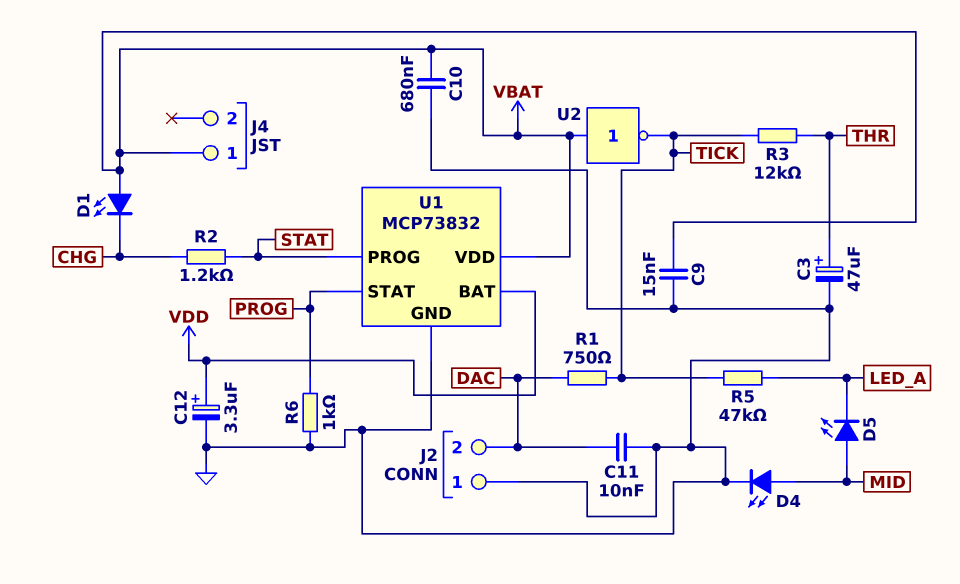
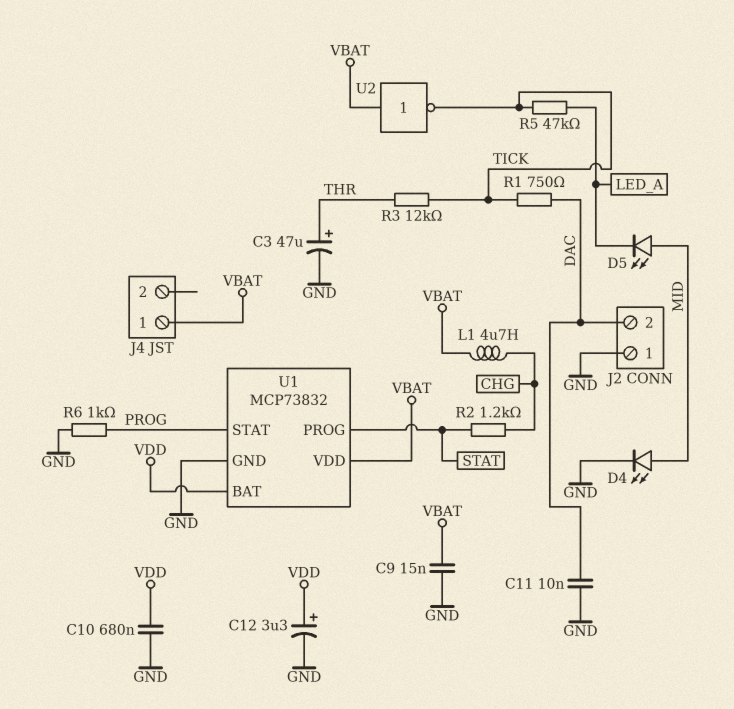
C10: 680nF (GND, VBAT) -> 680nF (GND, VDD)
D1: LED (A VBAT, K CHG) -> none
L1: none -> 4.7uH (CHG, VBAT)

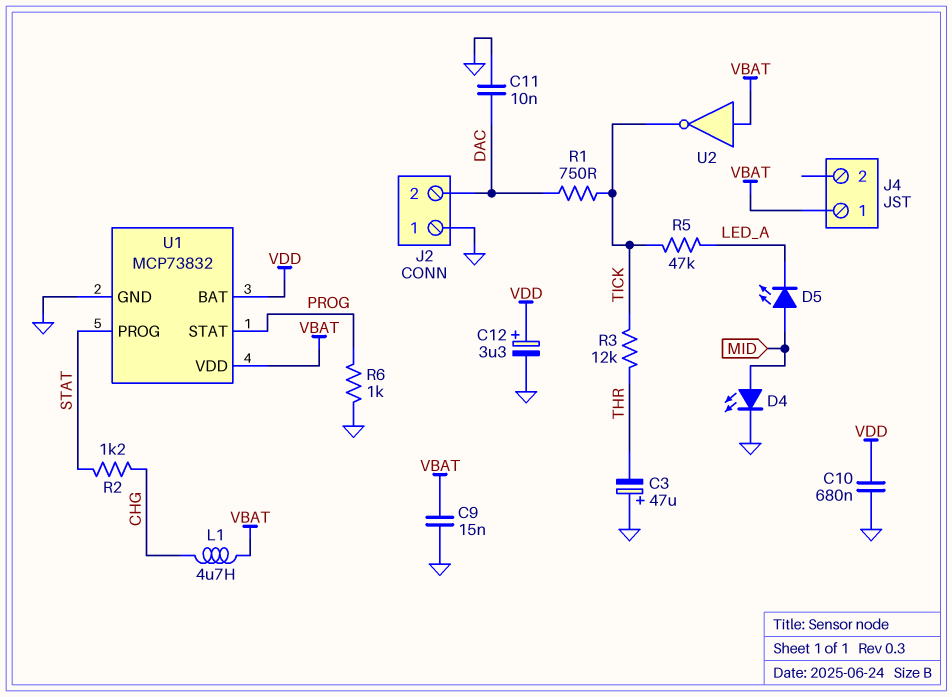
C3: 47uF (plus THR, minus GND) -> 47uF (plus GND, minus THR)

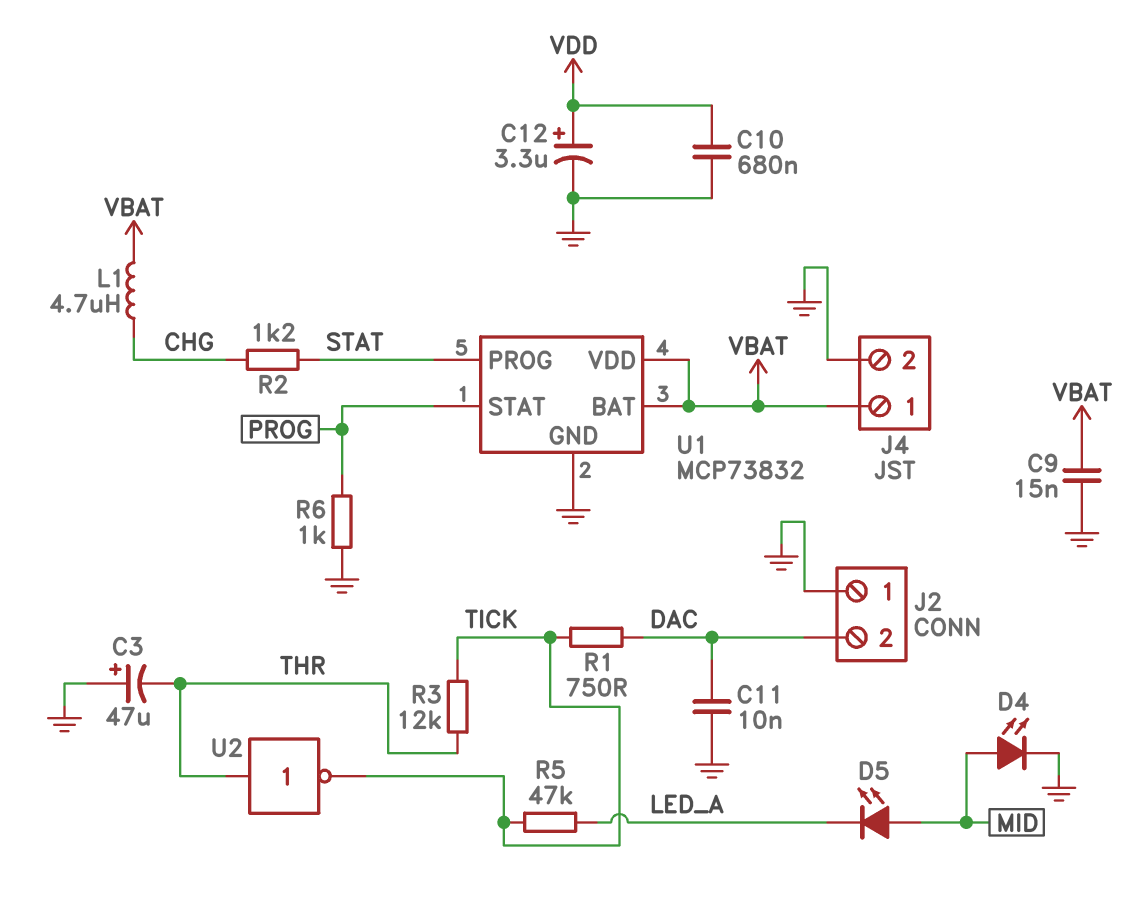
J4 pin 2: none -> GND
U1 pin BAT: VDD -> VBAT
U2: NOT (in VBAT, out TICK) -> NOT (in THR, out TICK)

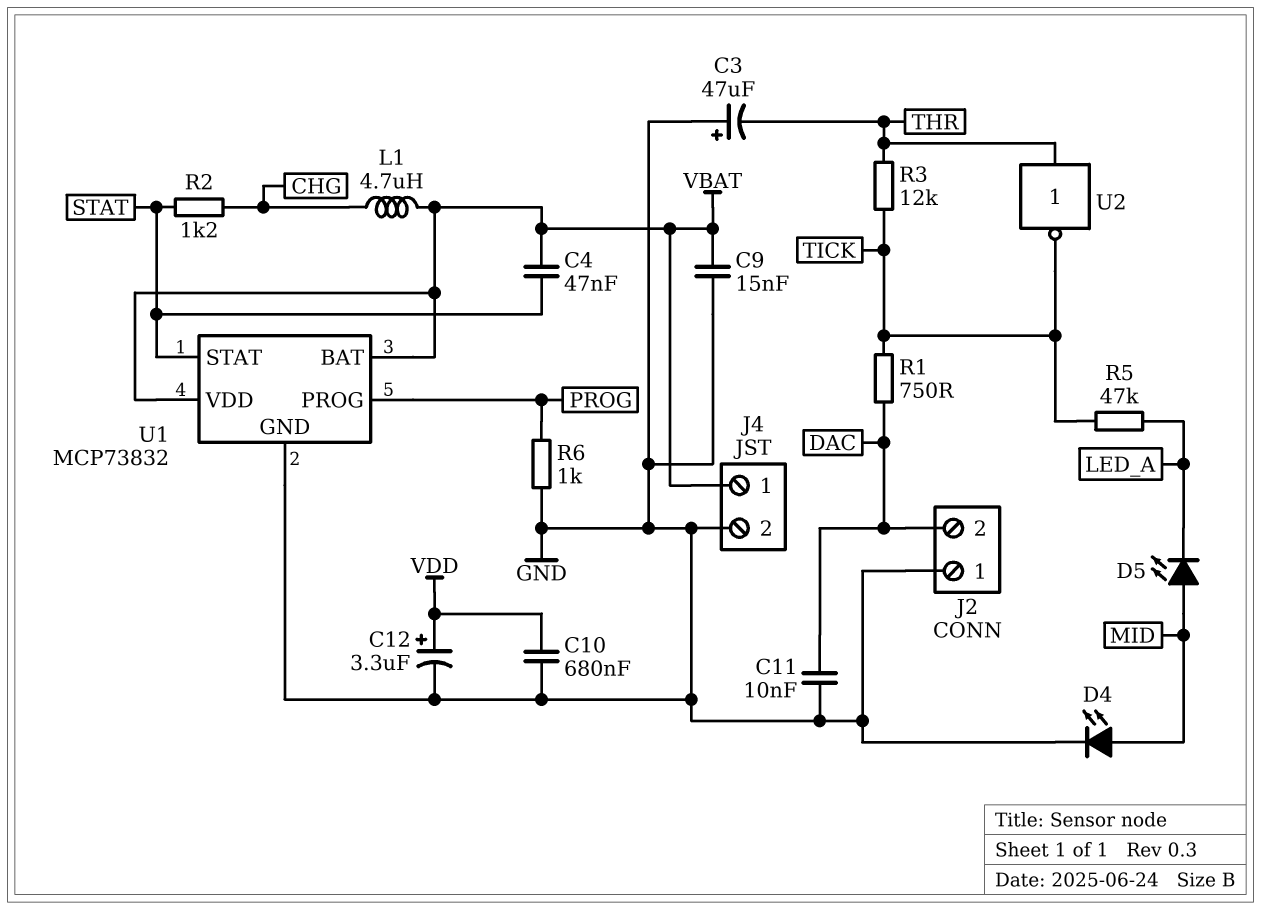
C4: none -> 47nF (STAT, VBAT)
U1 pin PROG: STAT -> PROG
U1 pin STAT: PROG -> STAT

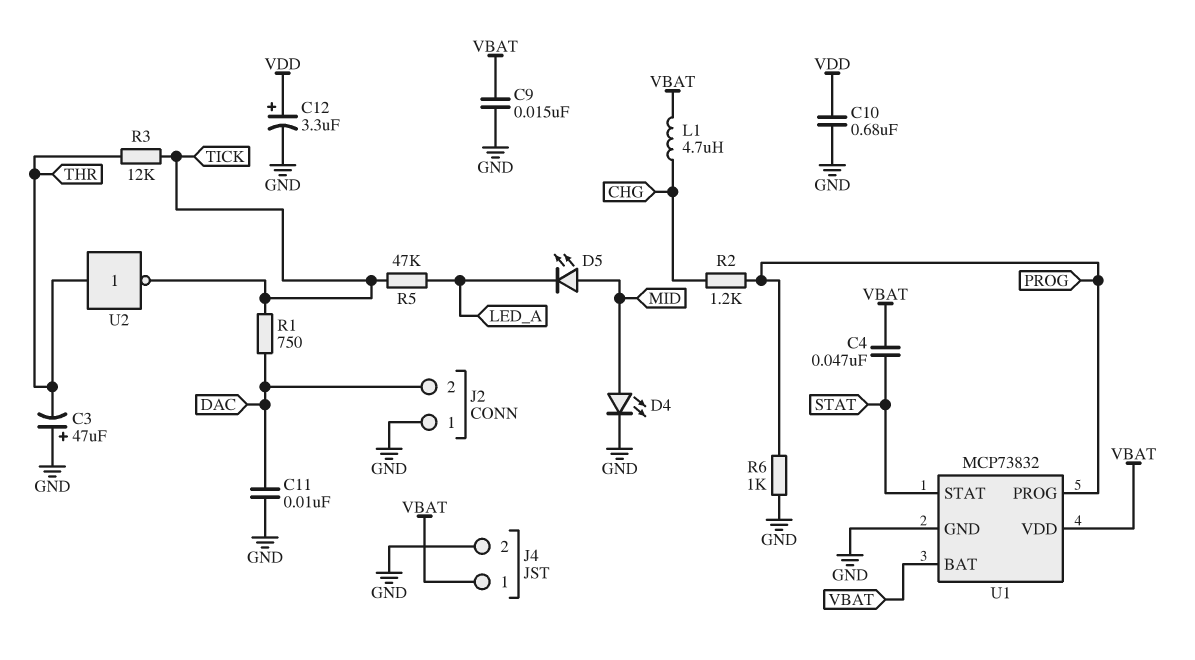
R2: 1.2k (CHG, STAT) -> 1.2k (CHG, PROG)

